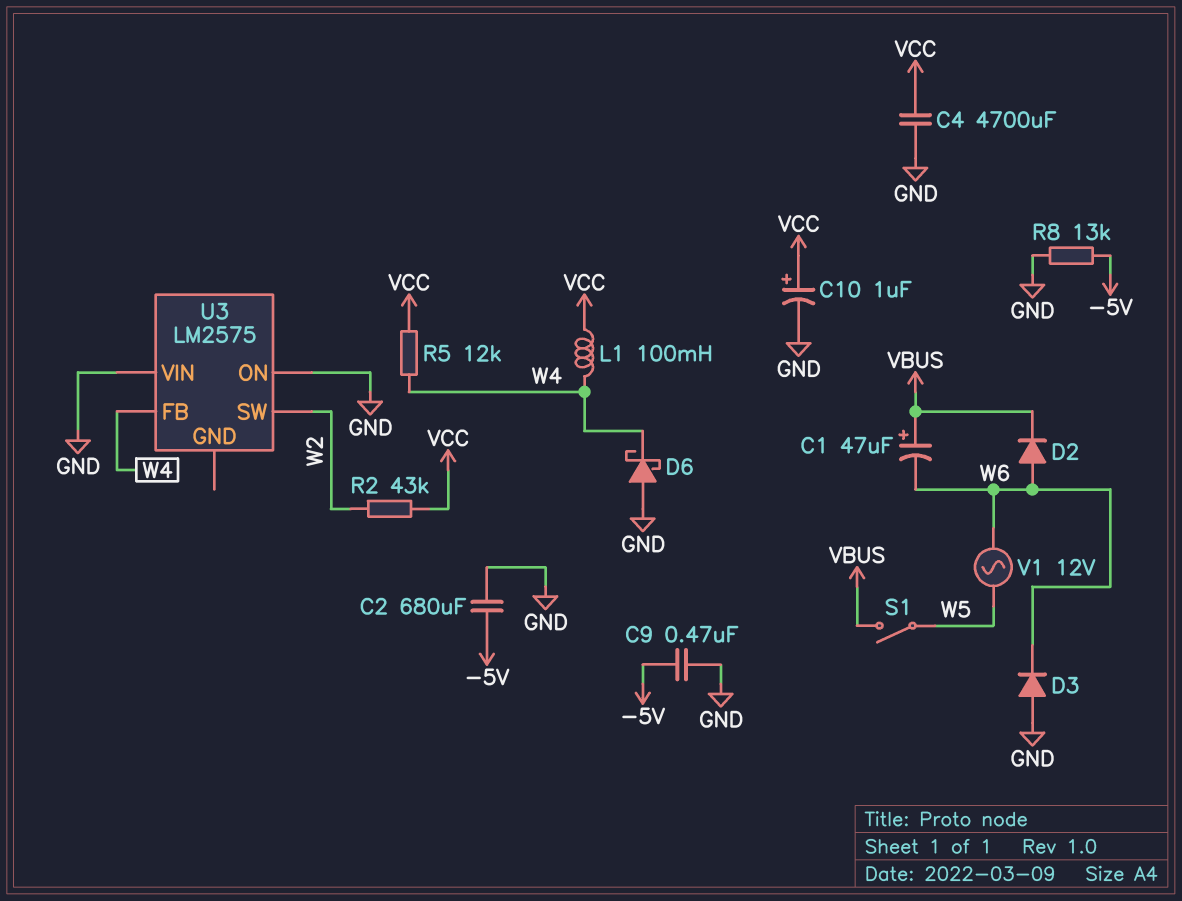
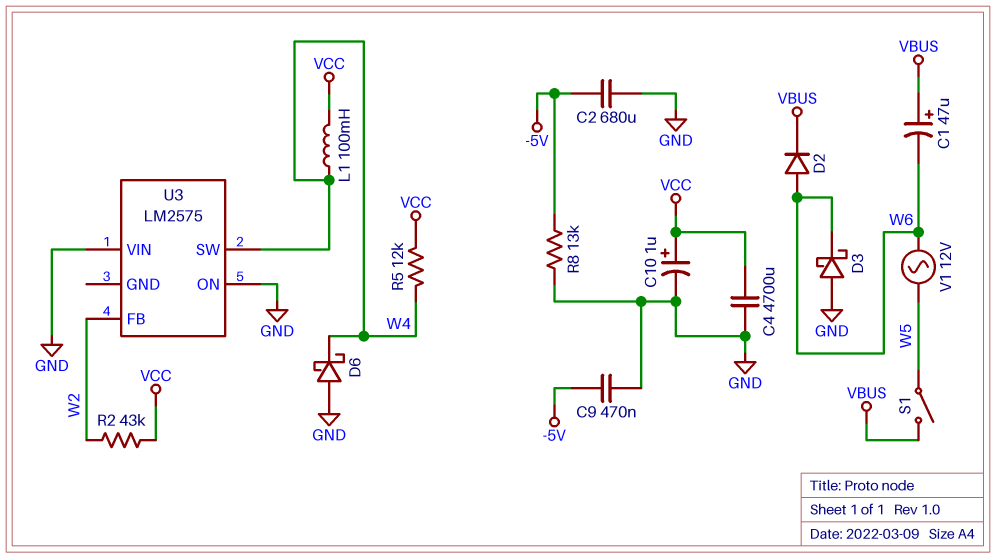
D3: diode (A GND, K W6) -> schottky (A GND, K W6)
U3 pin FB: W4 -> W2
U3 pin SW: W2 -> W4

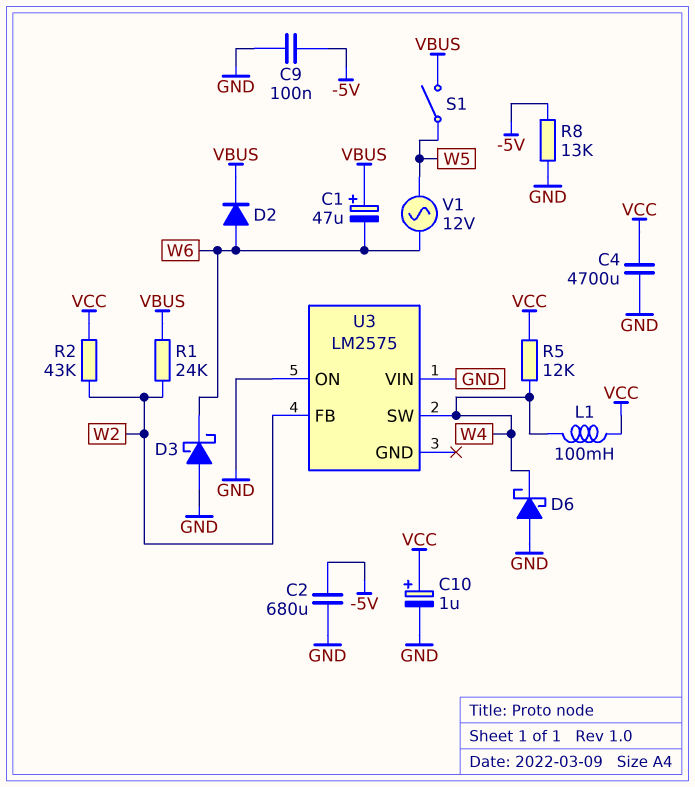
C9: 470nF (-5V, GND) -> 100nF (-5V, GND)
R1: none -> 24k (VBUS, W2)

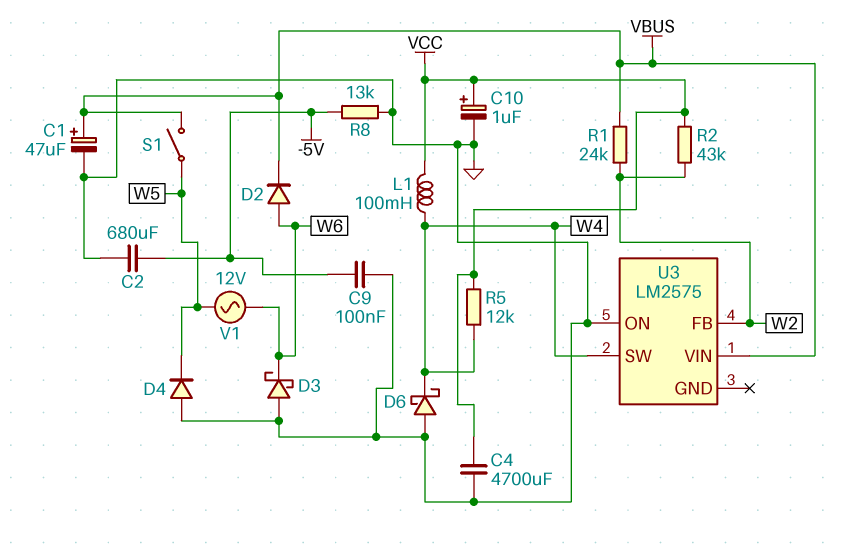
C1: 47uF (plus VBUS, minus W6) -> 47uF (plus VBUS, minus GND)
D4: none -> diode (A GND, K W5)
U3 pin VIN: GND -> VBUS

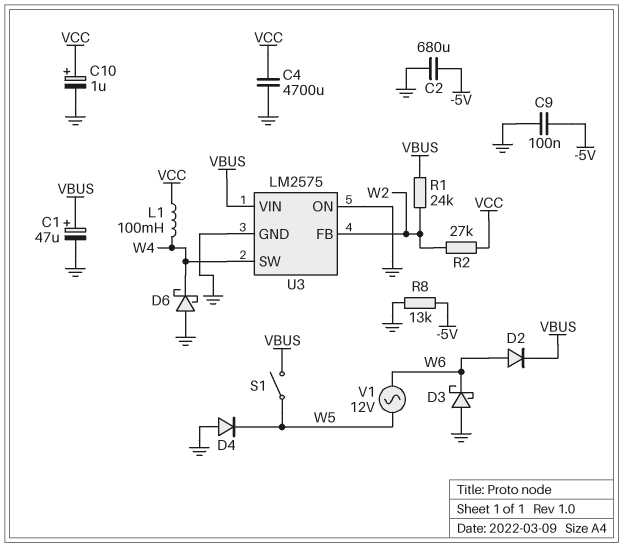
R2: 43k (VCC, W2) -> 27k (VCC, W2)
R5: 12k (VCC, W4) -> none
U3 pin GND: none -> GND

